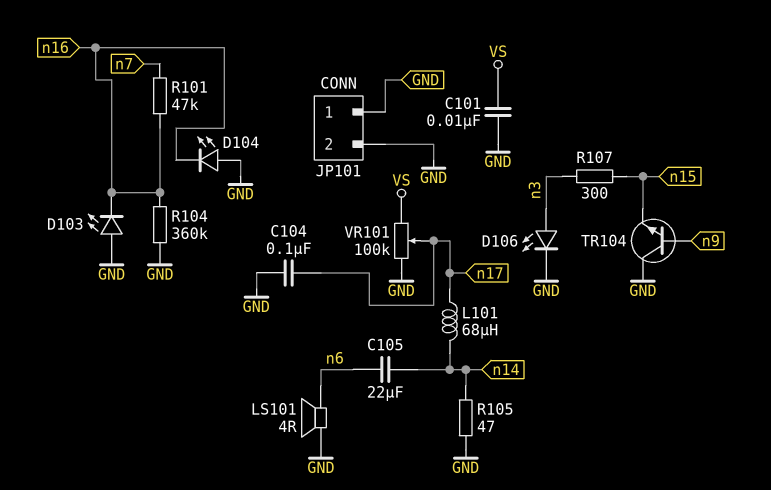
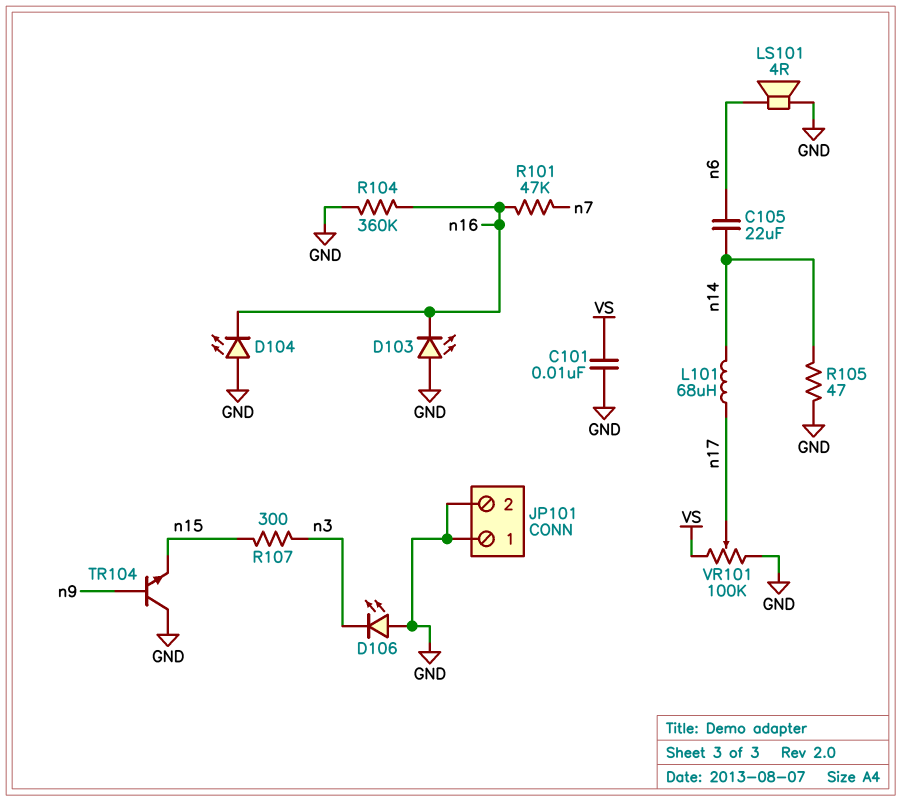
C104: 100nF (GND, n17) -> none
D106: LED (A n3, K GND) -> LED (A GND, K n3)

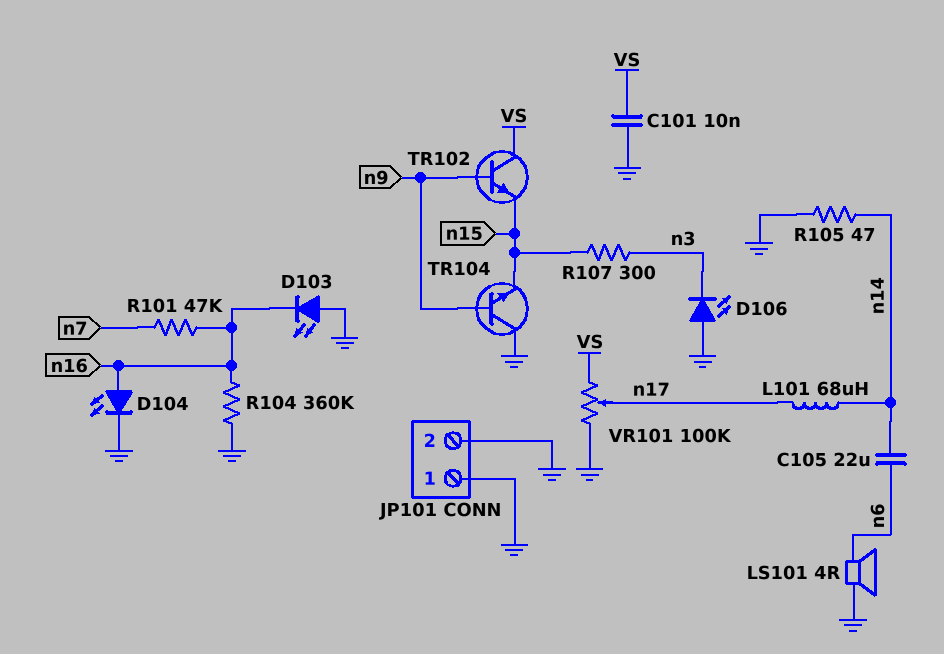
D104: LED (A GND, K n16) -> LED (A n16, K GND)
TR102: none -> NPN (B n9, C VS, E n15)

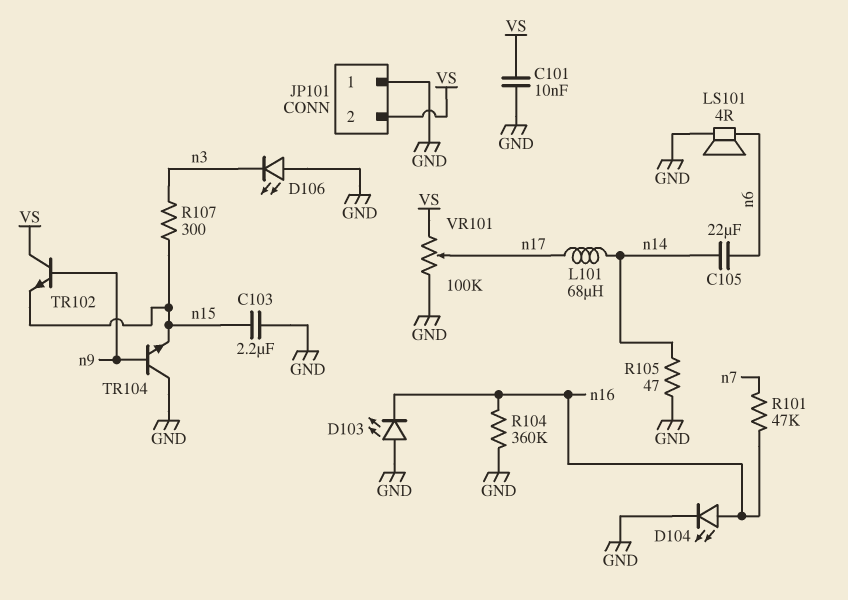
C103: none -> 2.2uF (GND, n15)
JP101 pin 2: GND -> VS

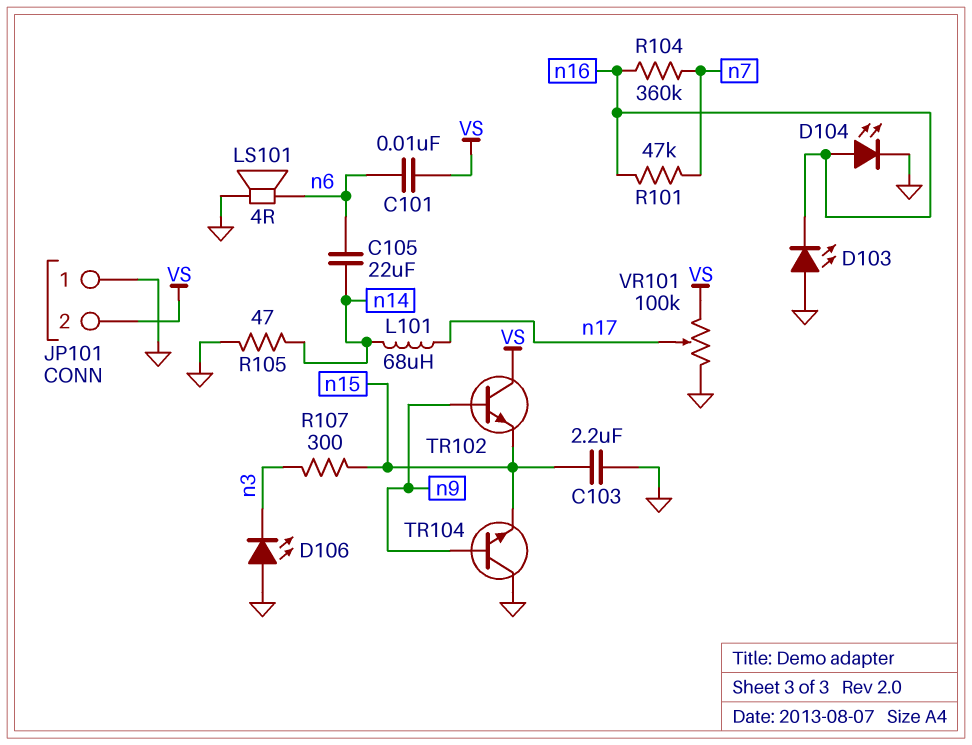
C101: 10nF (GND, VS) -> 10nF (VS, n6)
R104: 360k (GND, n16) -> 360k (n7, n16)

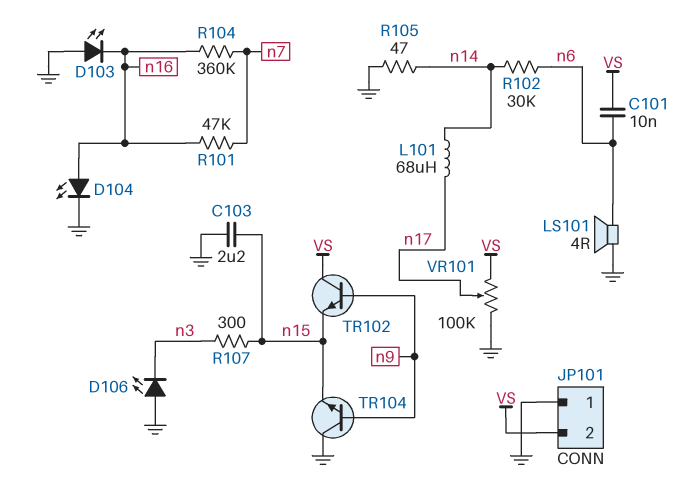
C105: 22uF (n6, n14) -> none
R102: none -> 30k (n6, n14)

